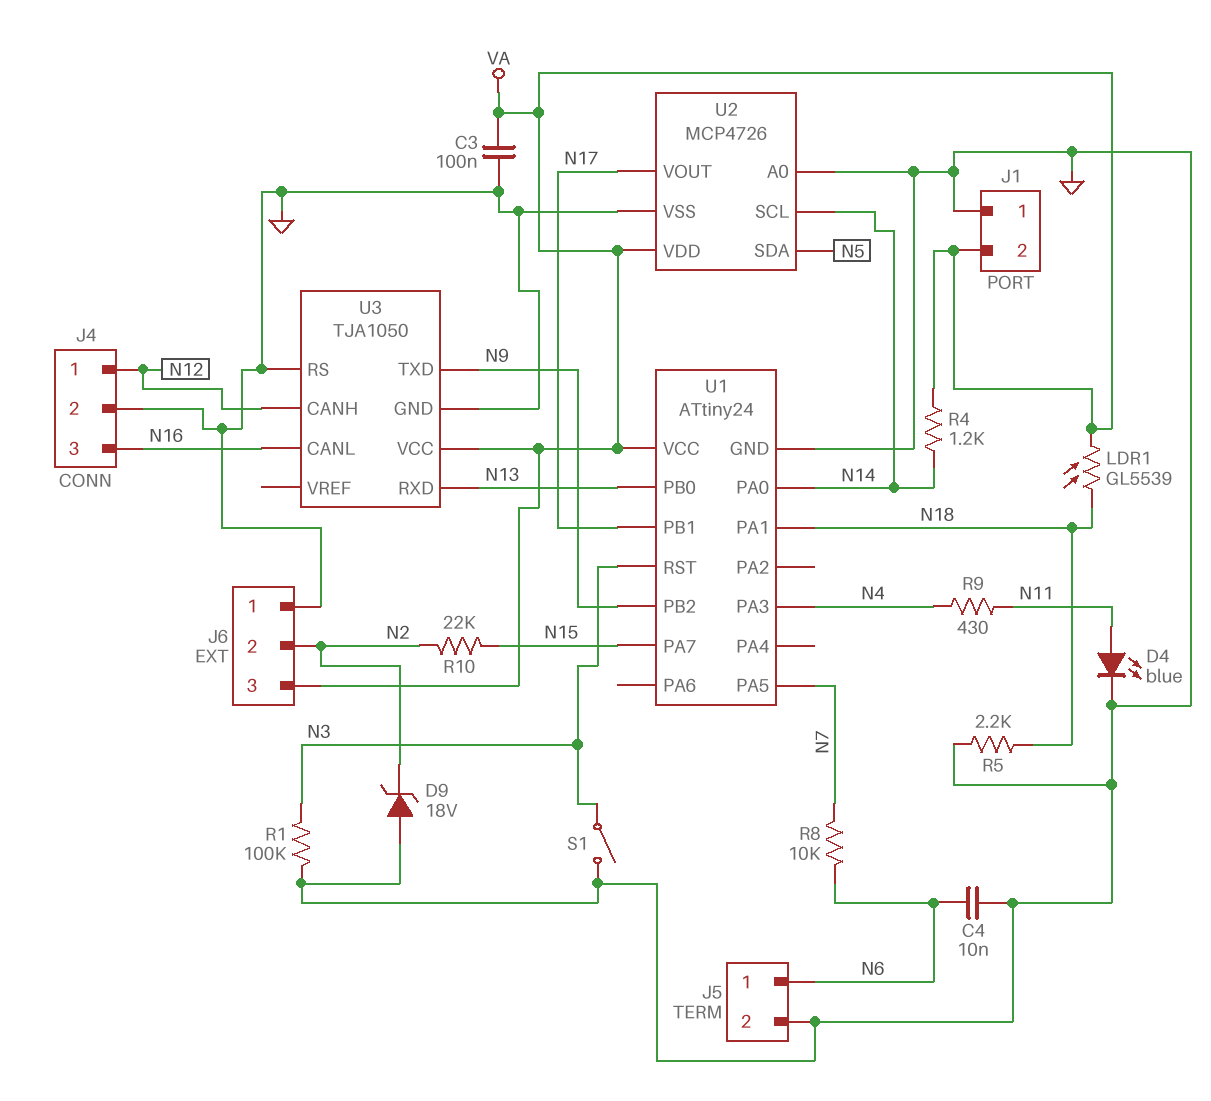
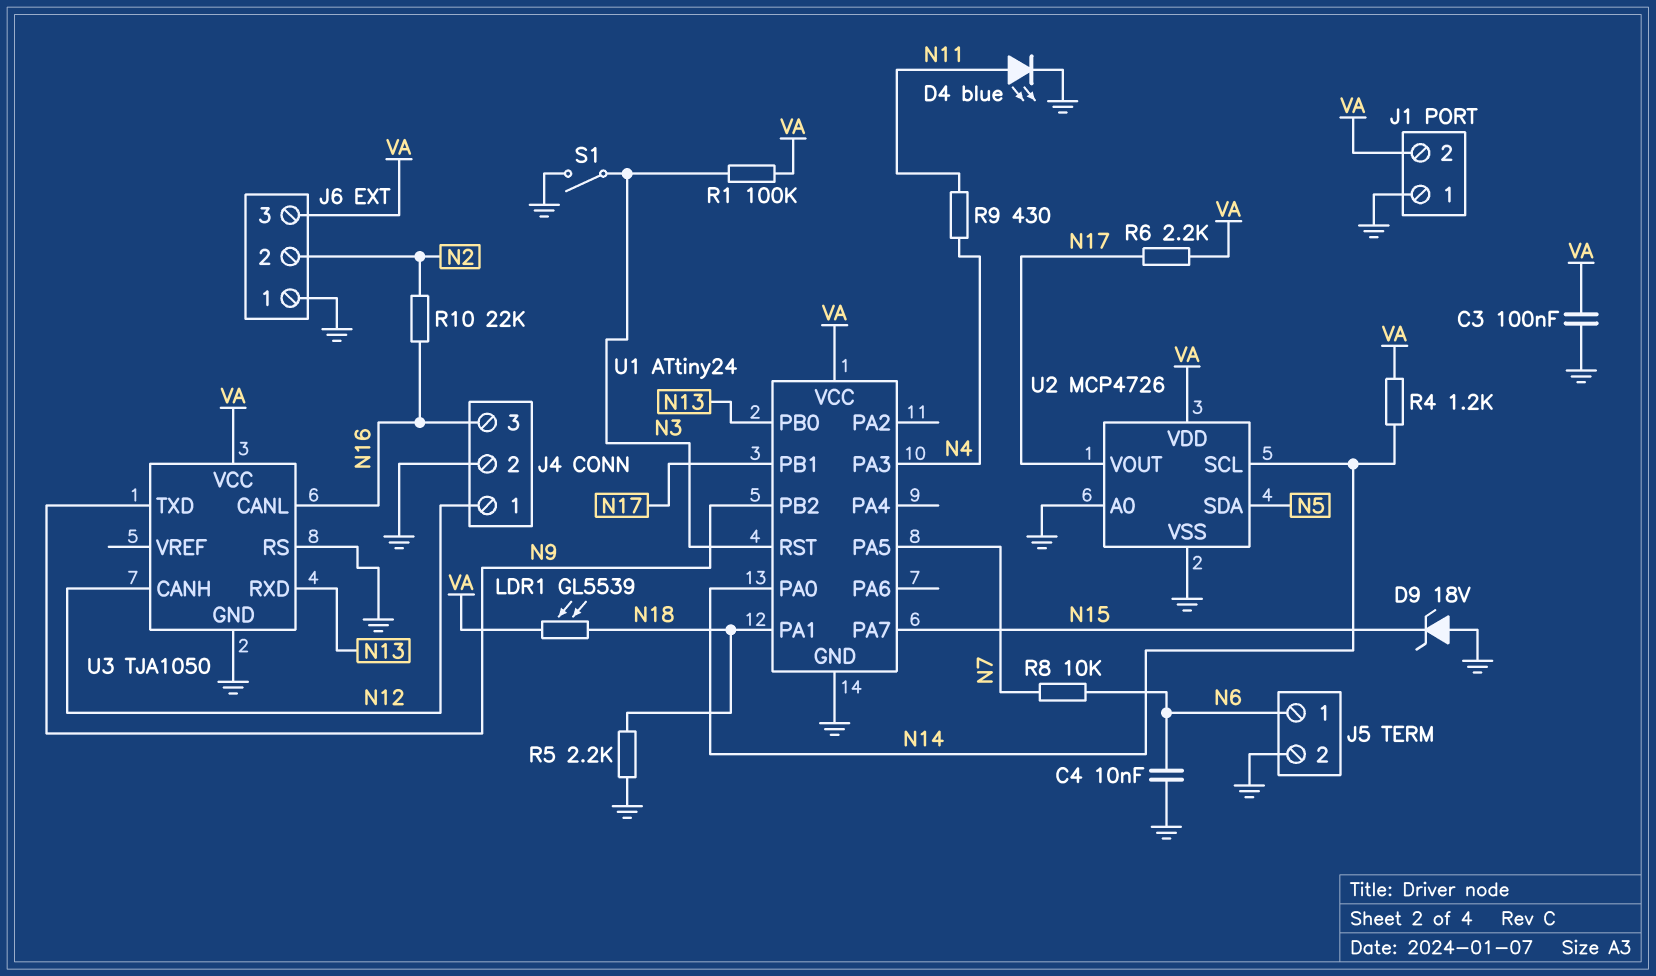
D9: zener 18V (A GND, K N2) -> zener 18V (A GND, K N15)
R1: 100k (GND, N3) -> 100k (N3, VA)
R6: none -> 2.2k (N17, VA)
R10: 22k (N2, N15) -> 22k (N2, N16)

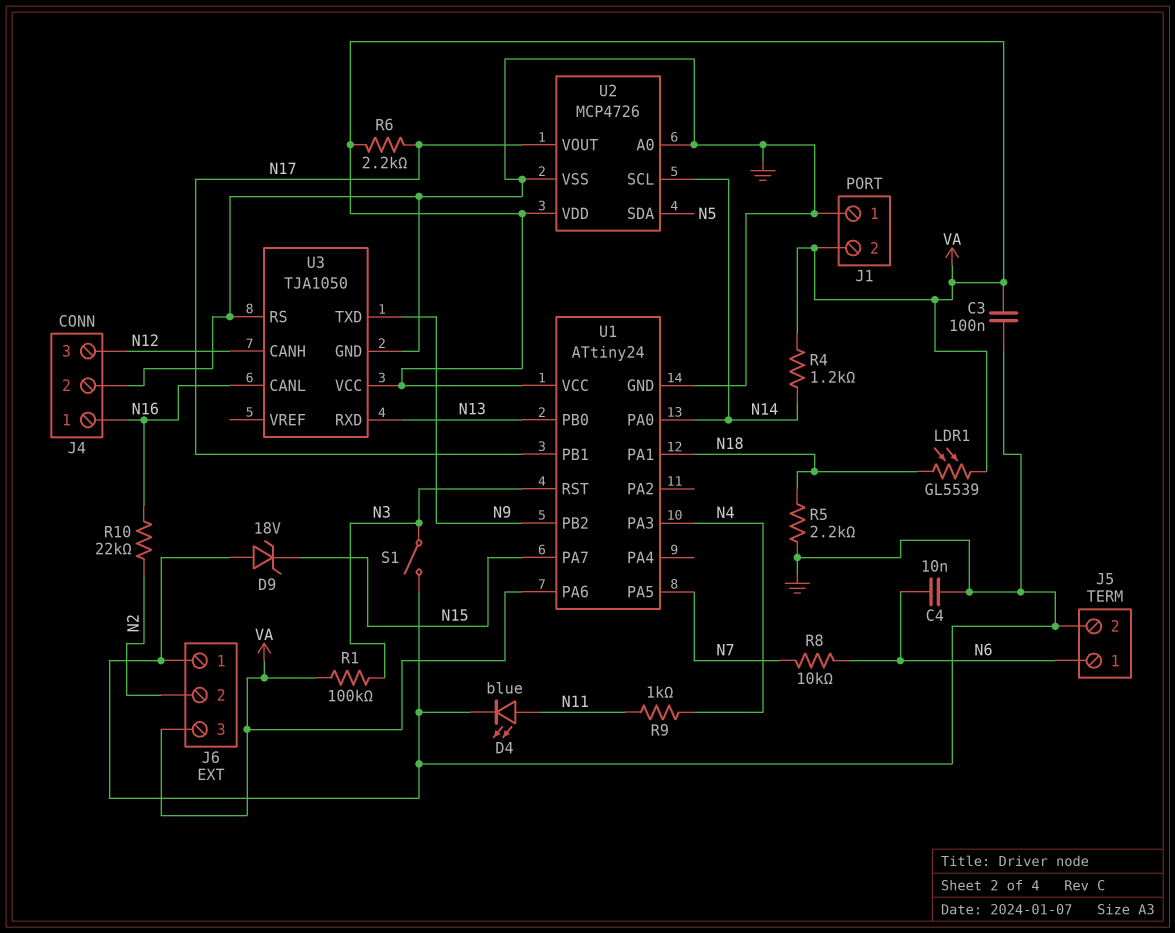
J4 pin 1: N12 -> N16
J4 pin 3: N16 -> N12
R9: 430 (N4, N11) -> 1k (N4, N11)
U1 pin PA6: none -> VA

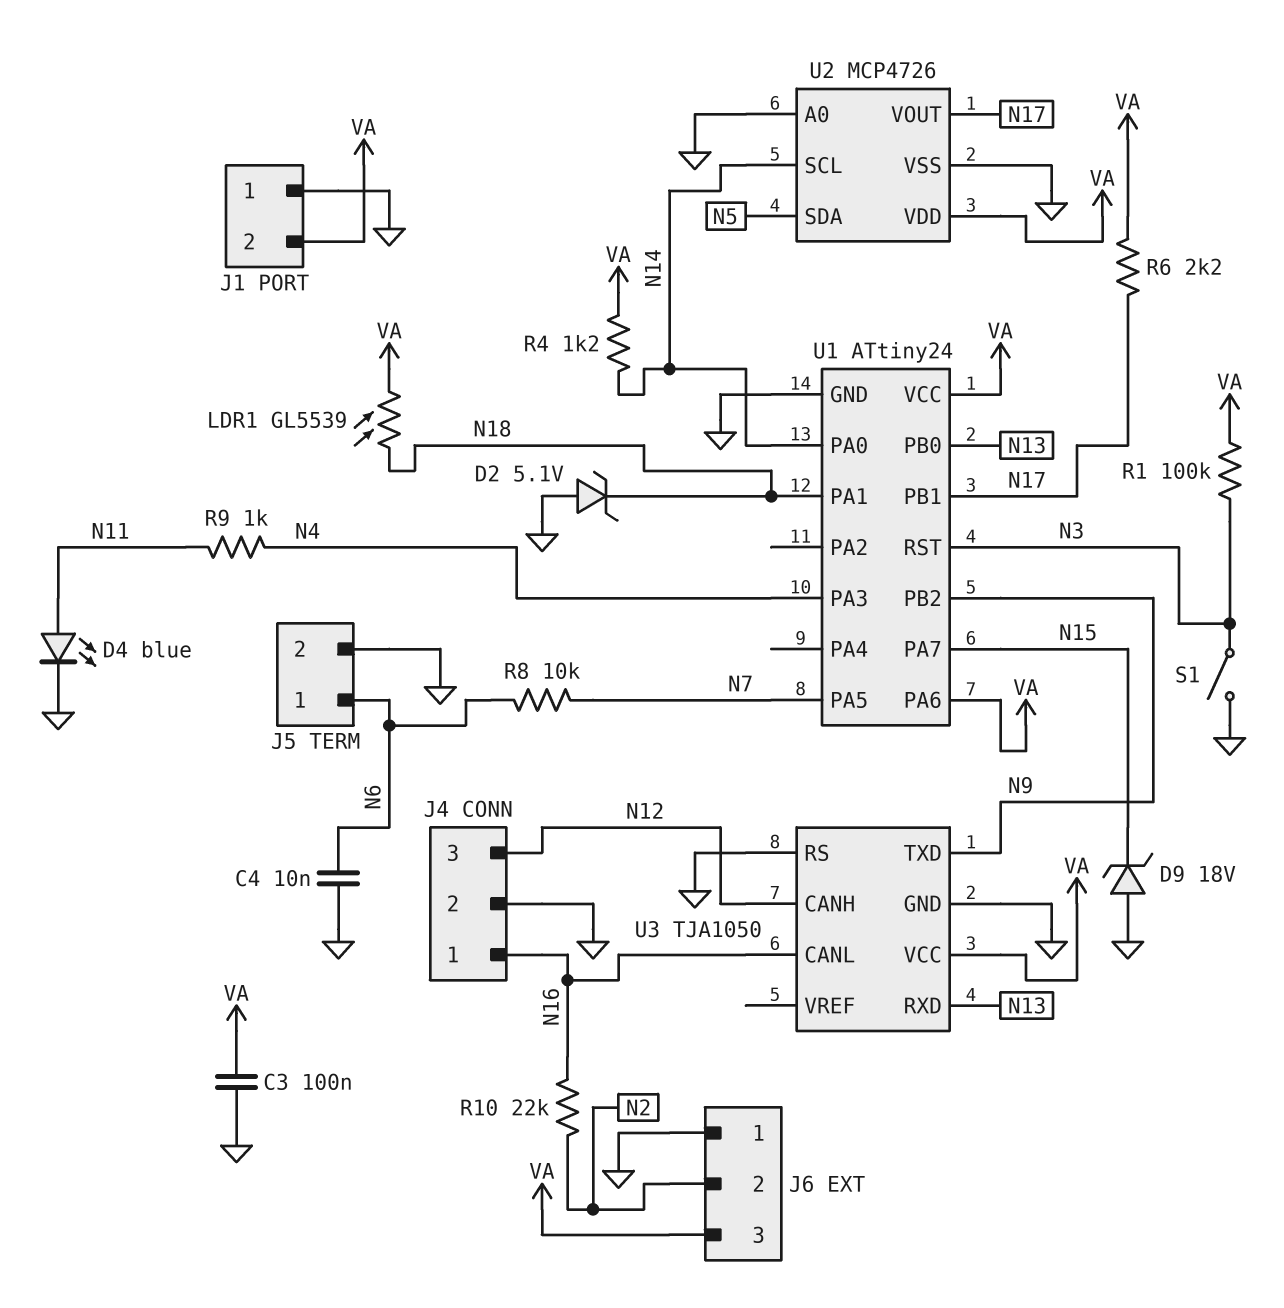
D2: none -> zener 5.1V (A GND, K N18)
R5: 2.2k (GND, N18) -> none

